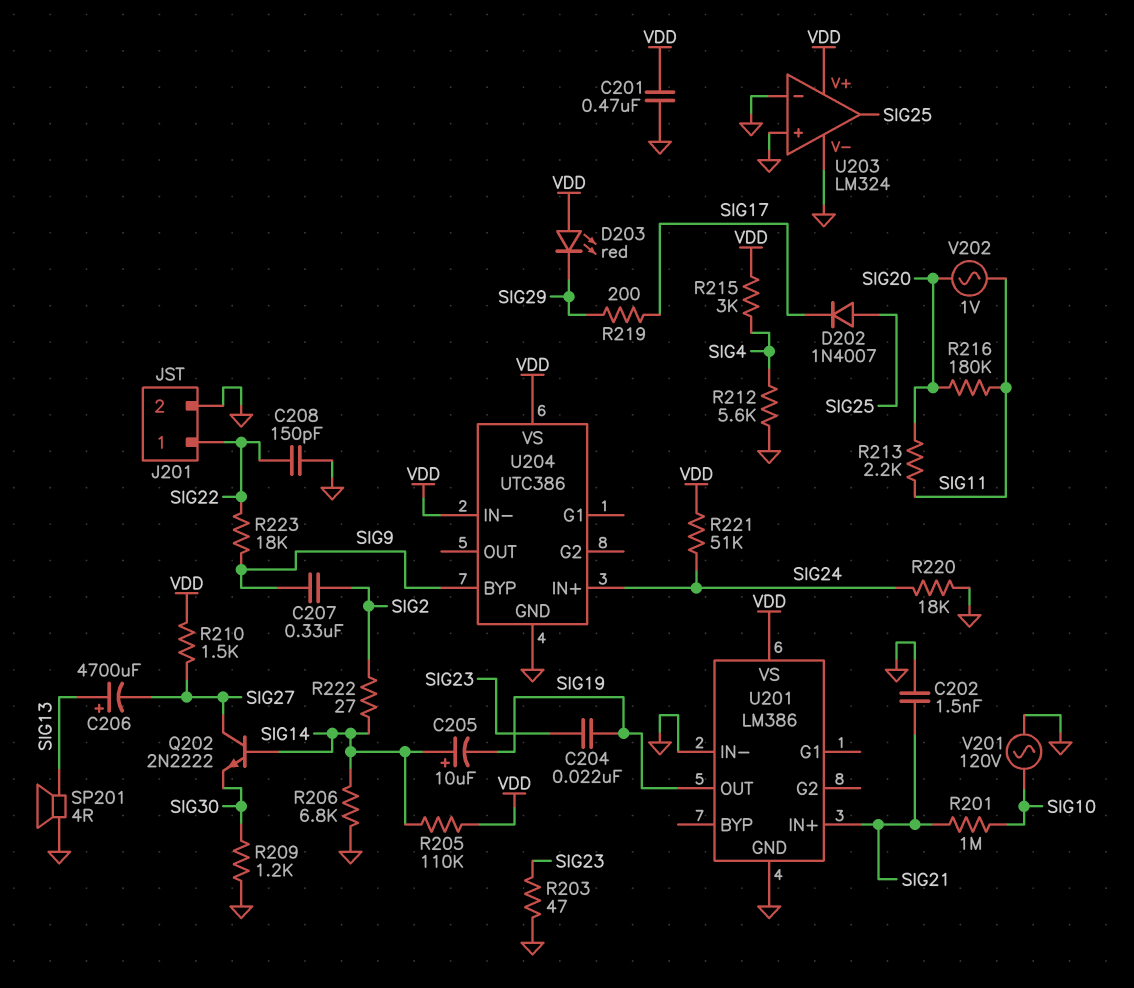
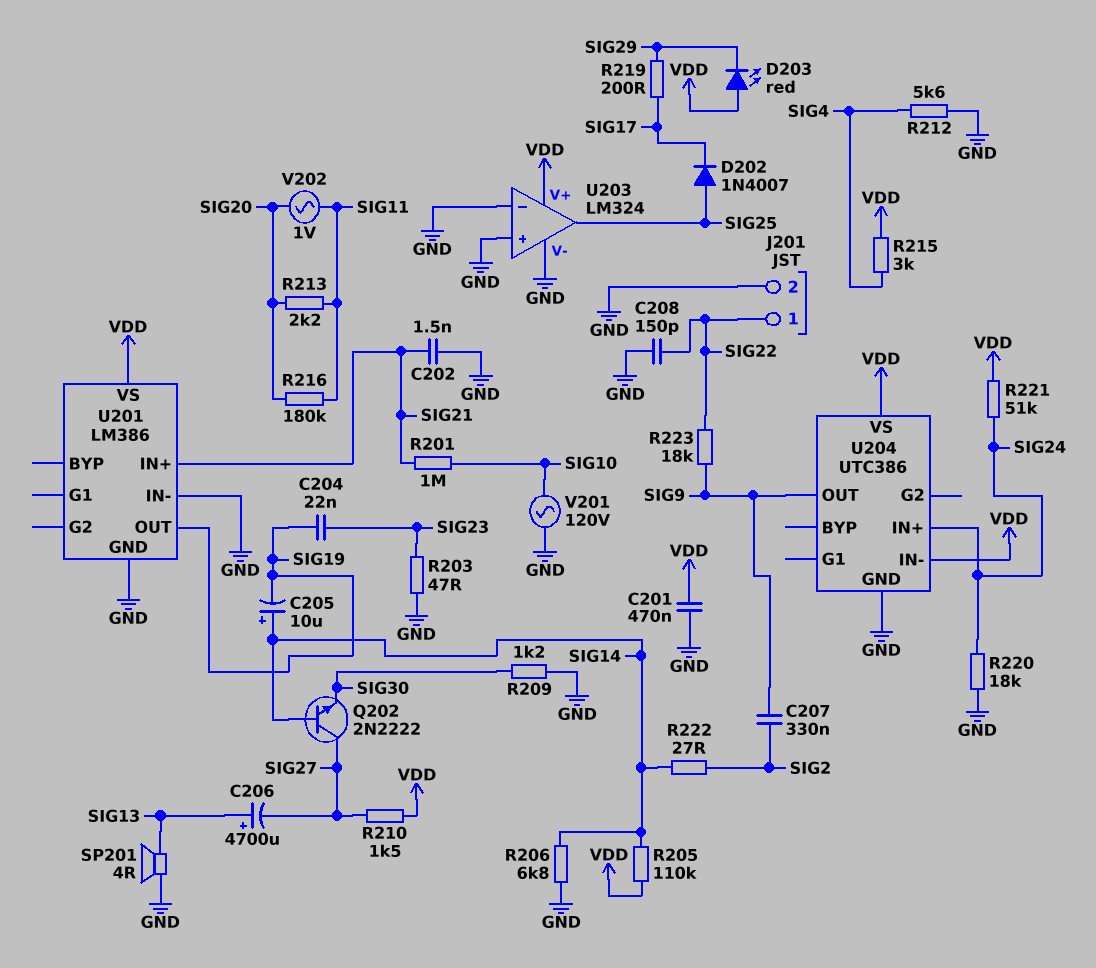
U204 pin BYP: SIG9 -> none
U204 pin OUT: none -> SIG9

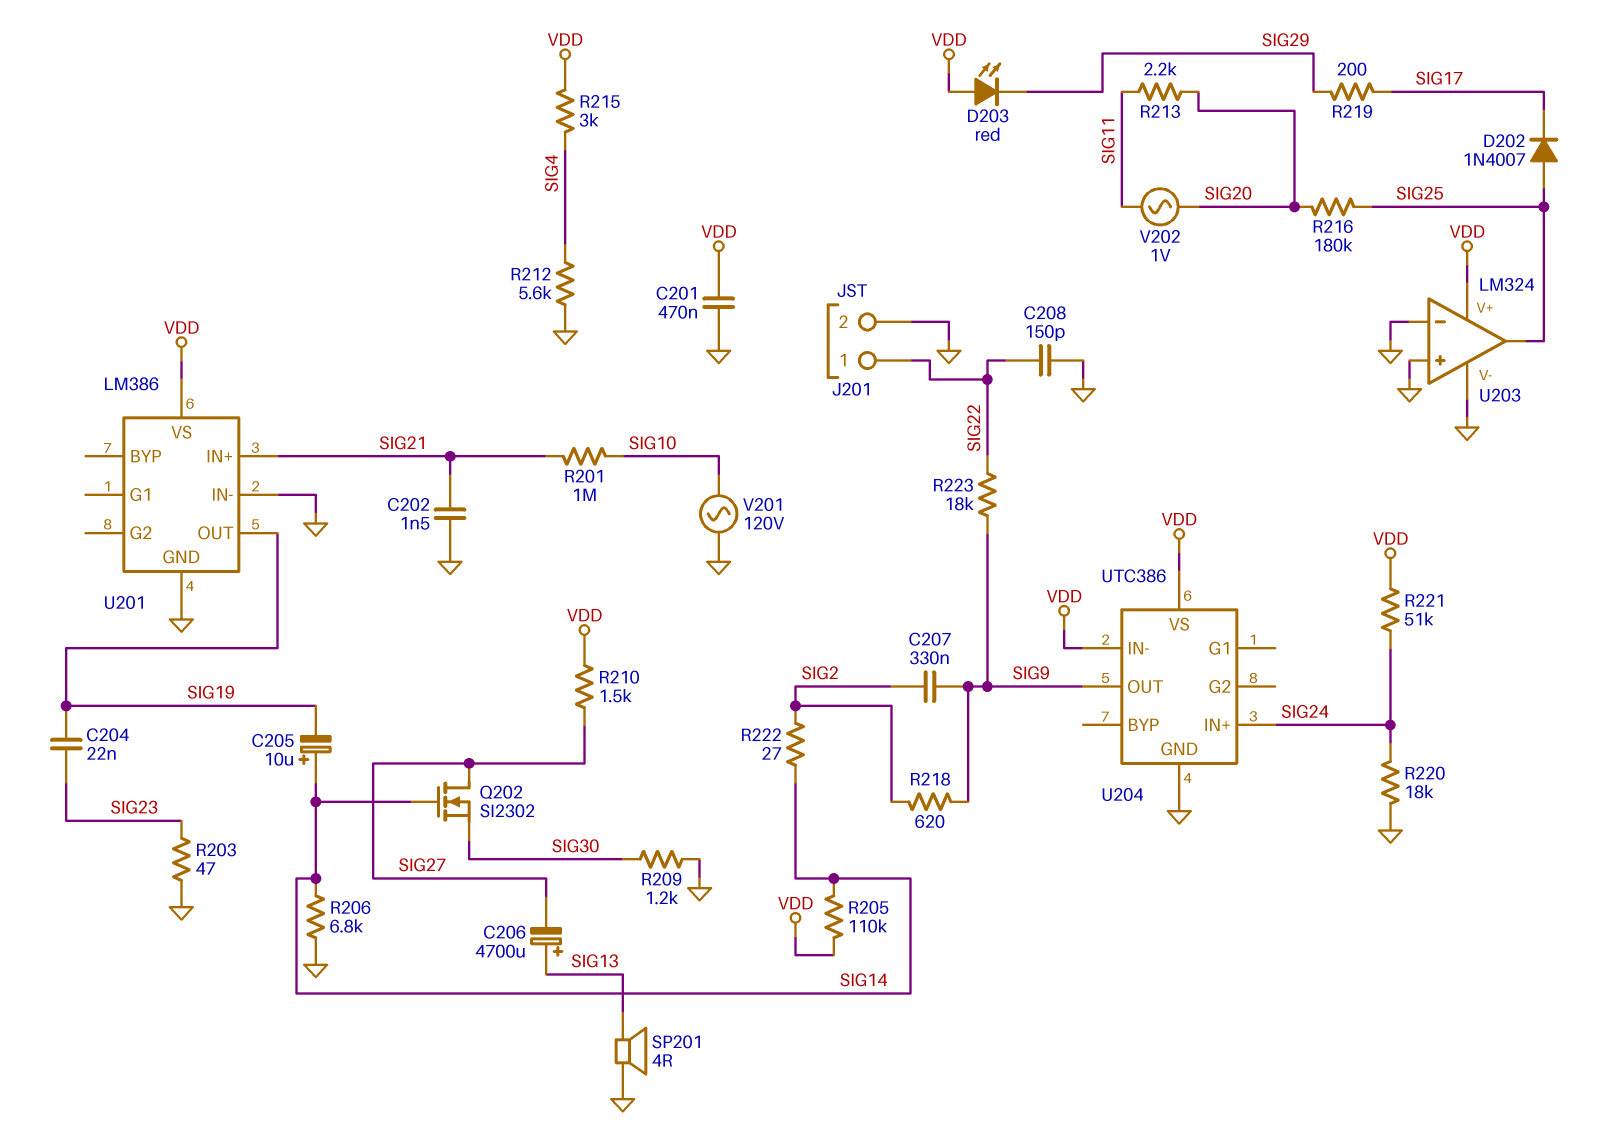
Q202: NPN 2N2222 (B SIG14, C SIG27, E SIG30) -> NMOS SI2302 (G SIG14, D SIG27, S SIG30)
R216: 180k (SIG11, SIG20) -> 180k (SIG20, SIG25)
R218: none -> 620 (SIG2, SIG9)

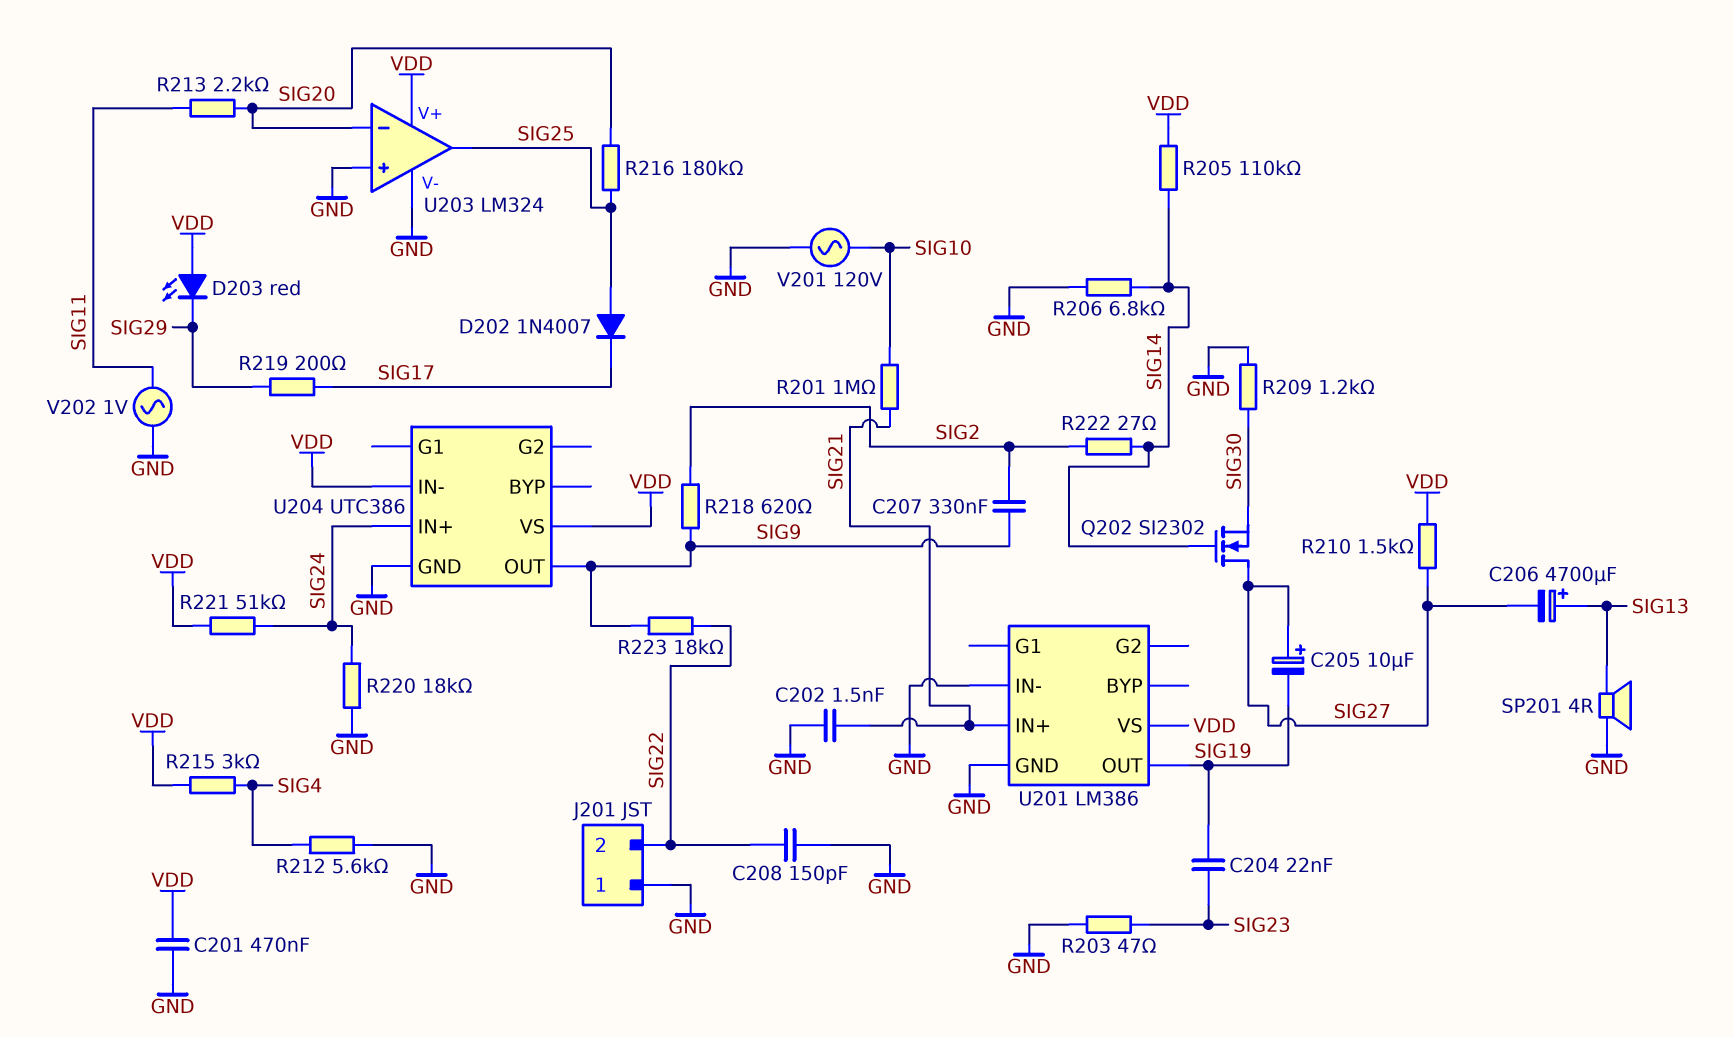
C205: 10uF (plus SIG14, minus SIG19) -> 10uF (plus SIG27, minus SIG19)
J201 pin 1: SIG22 -> GND
J201 pin 2: GND -> SIG22
U203 pin in-: GND -> SIG20
V202: AC 1V (SIG11, SIG20) -> AC 1V (GND, SIG11)

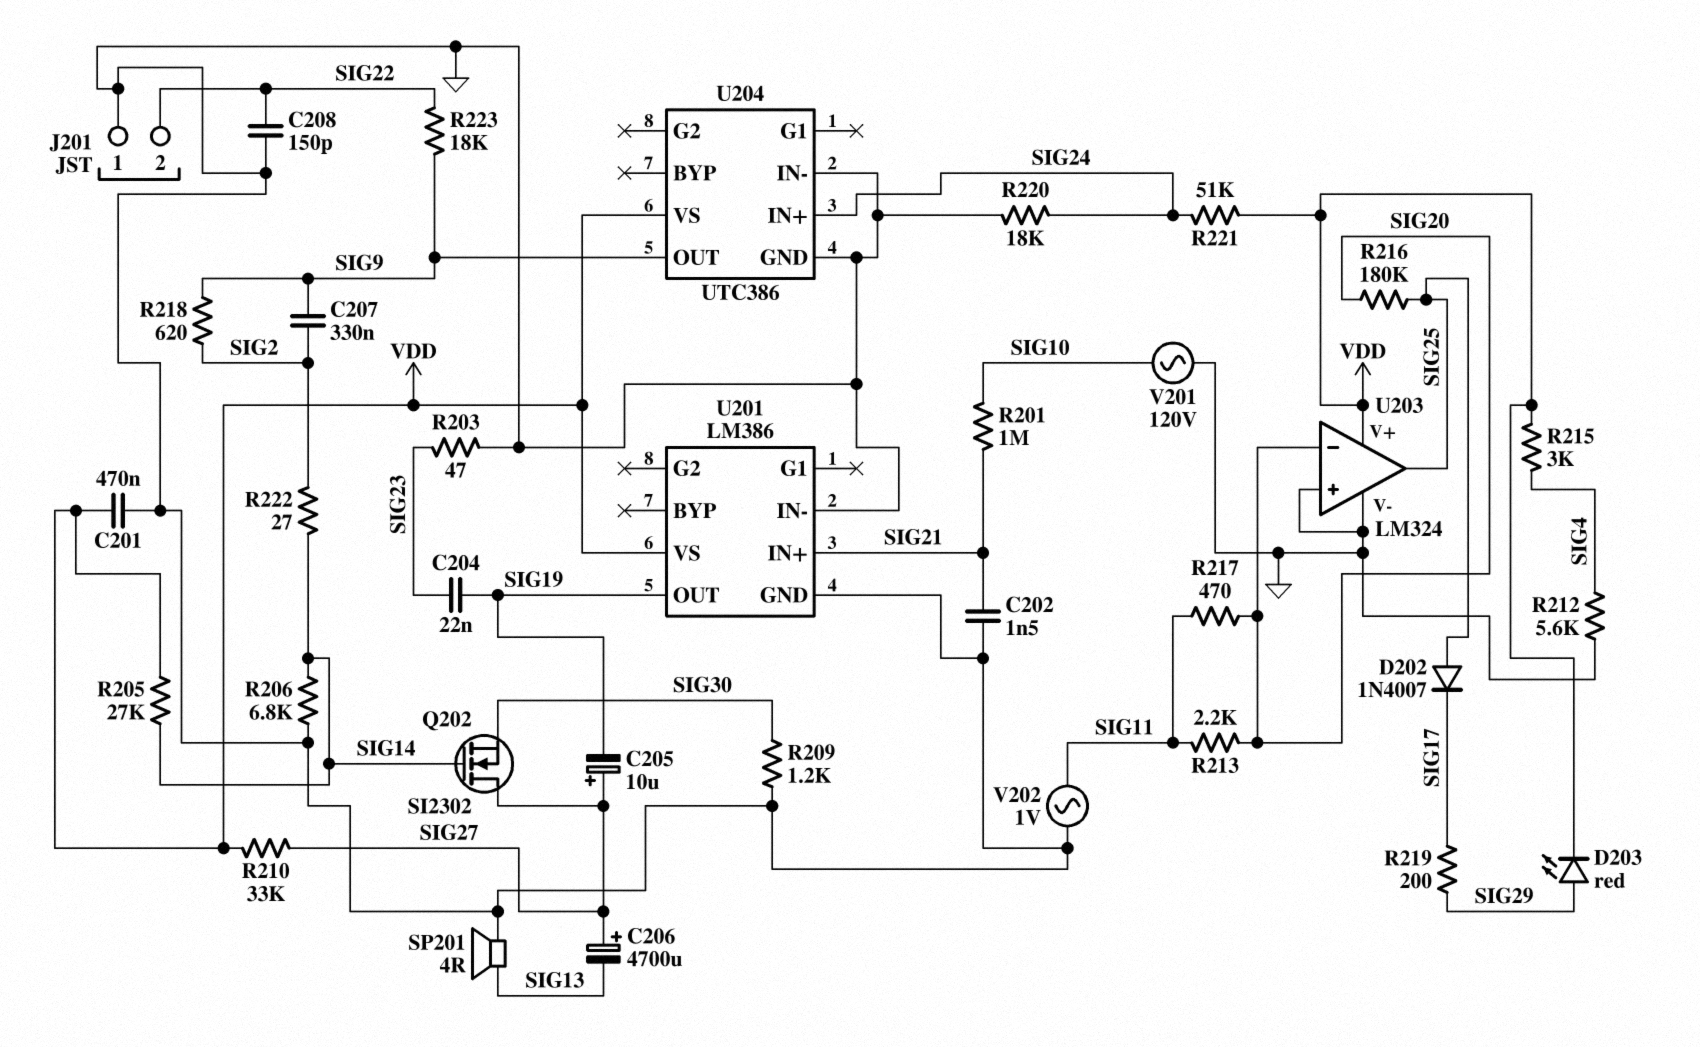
C206: 4700uF (plus SIG13, minus SIG27) -> 4700uF (plus SIG27, minus SIG13)
D203: LED red (A VDD, K SIG29) -> LED red (A SIG29, K VDD)
R205: 110k (SIG14, VDD) -> 27k (SIG14, VDD)
R210: 1.5k (SIG27, VDD) -> 33k (SIG27, VDD)
R217: none -> 470 (SIG11, SIG20)
U204 pin IN-: VDD -> GND

